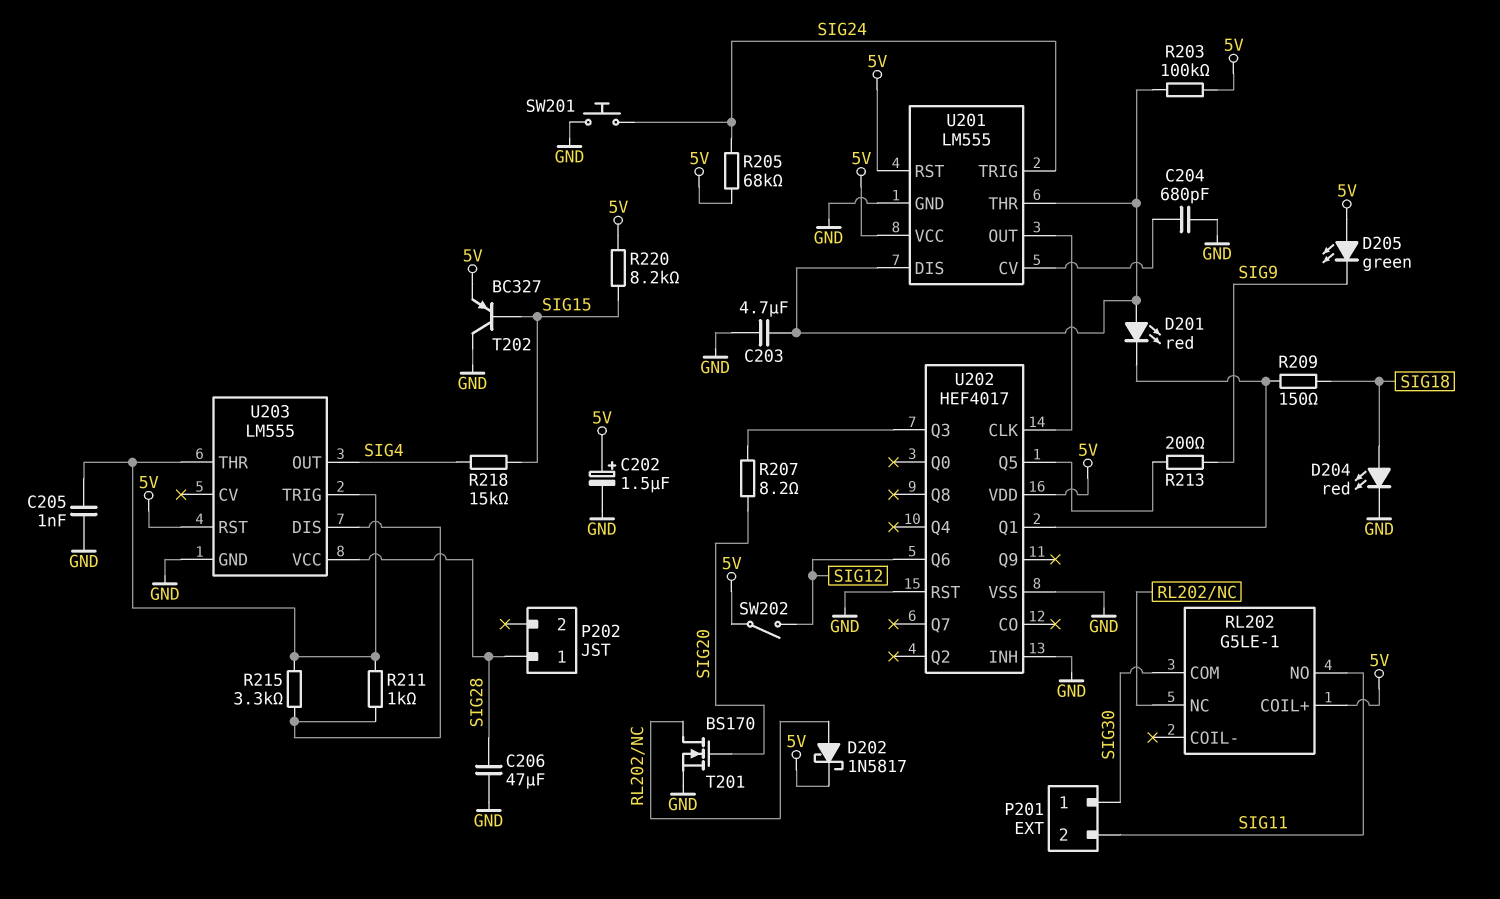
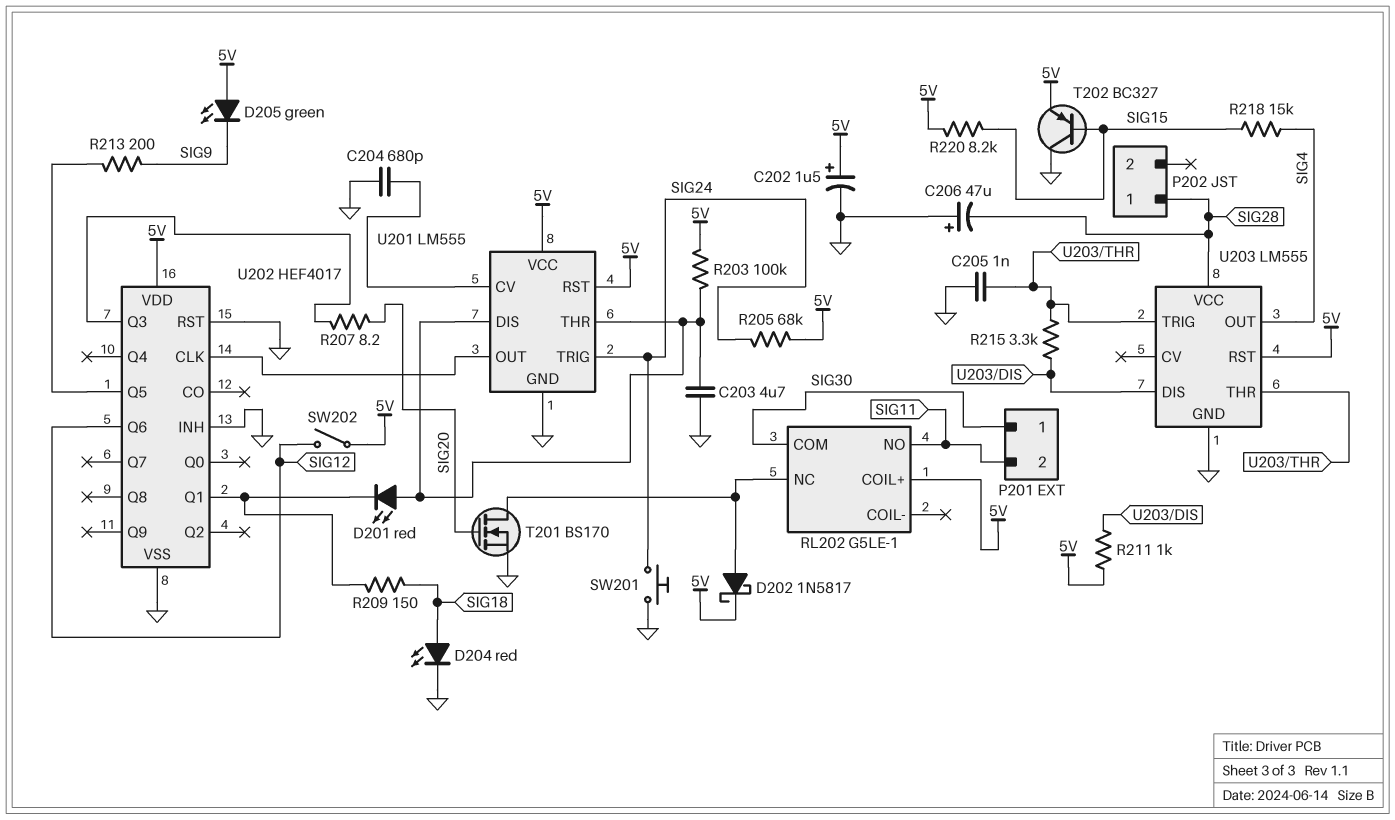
C206: 47uF (GND, SIG28) -> 47uF (plus GND, minus SIG28)
R211: 1k (U203/DIS, U203/THR) -> 1k (5V, U203/DIS)

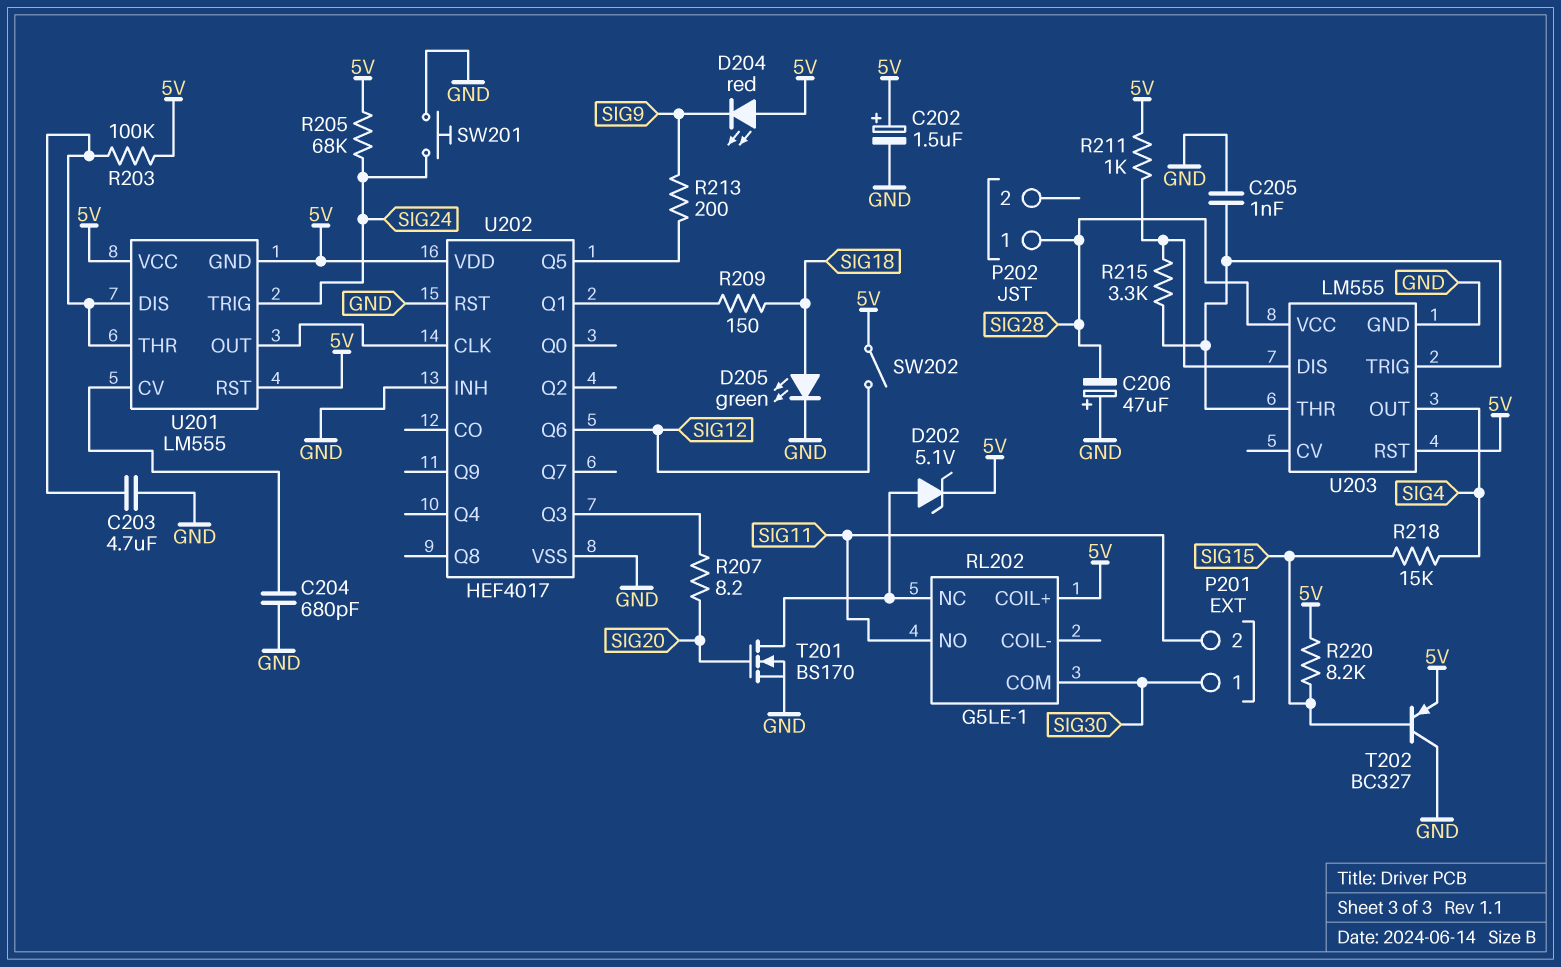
D201: LED red (A U201/DIS, K U202/Q1) -> none
D202: schottky 1N5817 (A RL202/NC, K 5V) -> zener 5.1V (A RL202/NC, K 5V)
D204: LED red (A SIG18, K GND) -> LED red (A 5V, K SIG9)
D205: LED green (A 5V, K SIG9) -> LED green (A SIG18, K GND)
U201 pin GND: GND -> 5V

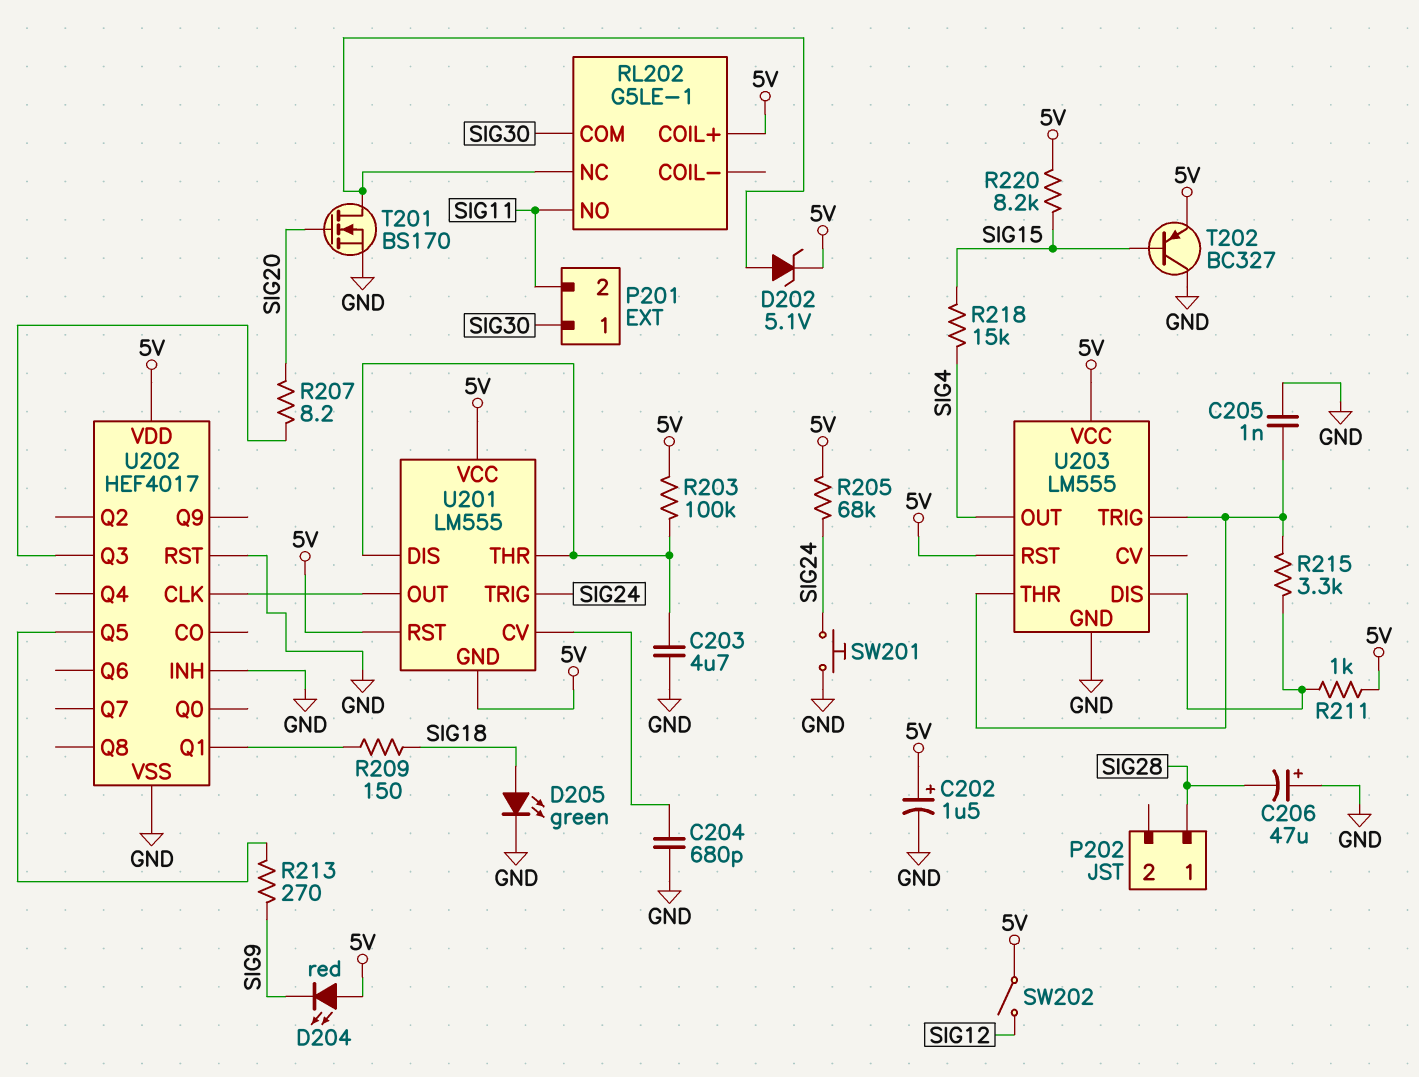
R213: 200 (SIG9, U202/Q5) -> 270 (SIG9, U202/Q5)
U202 pin Q6: SIG12 -> none
U203 pin VCC: SIG28 -> 5V

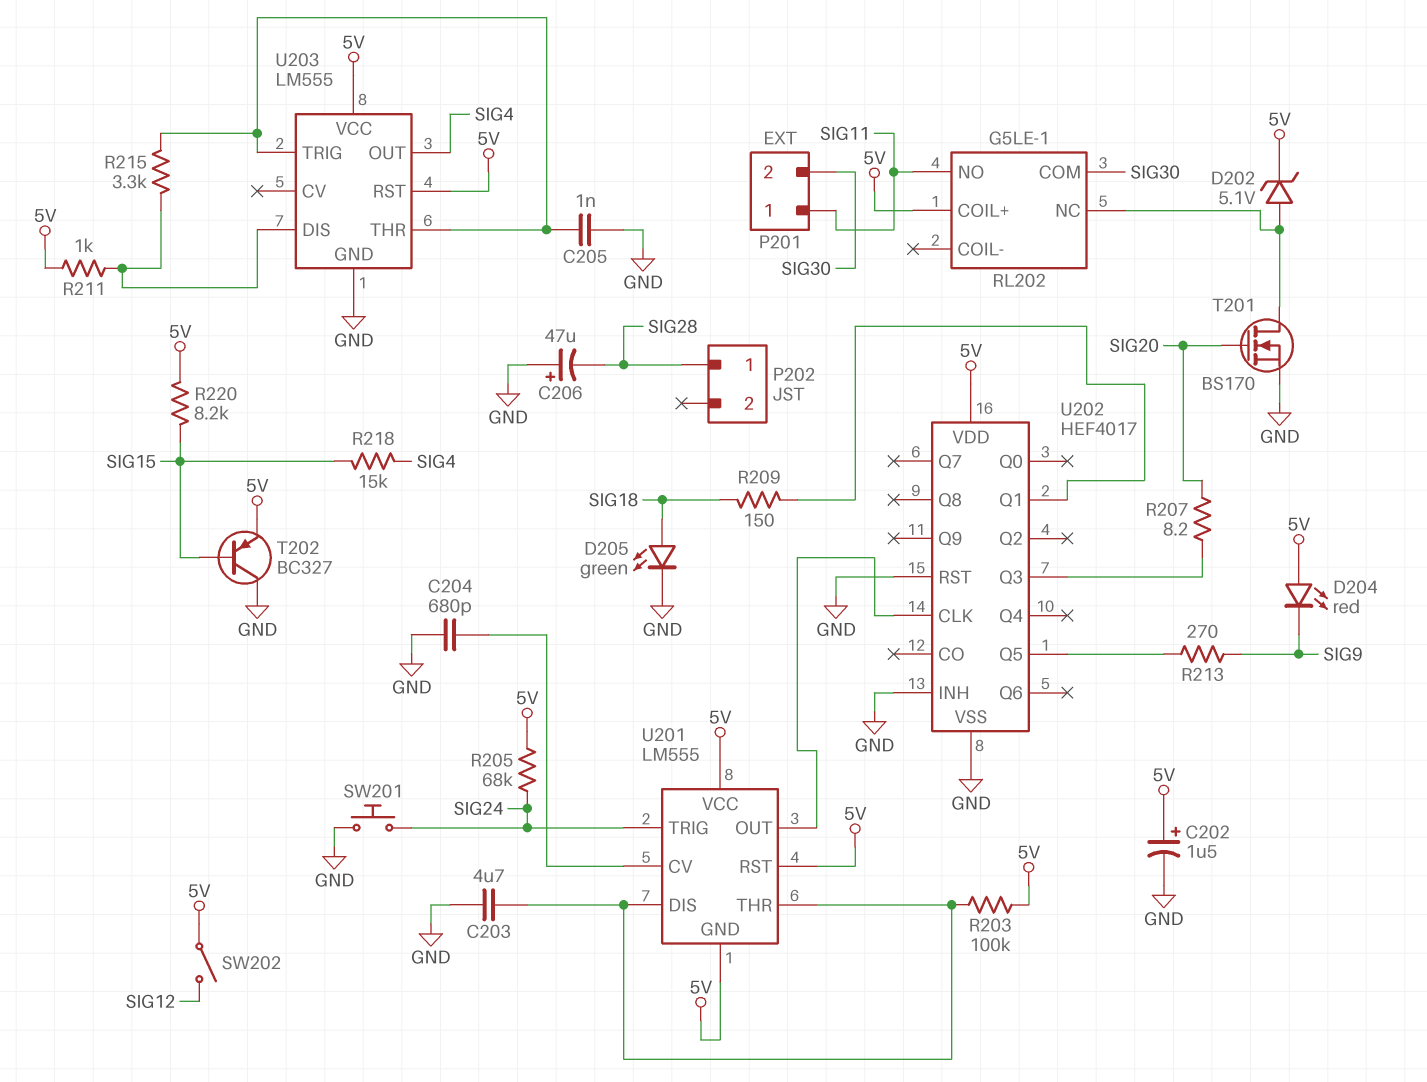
P201 pin 1: SIG30 -> SIG11
P201 pin 2: SIG11 -> SIG30

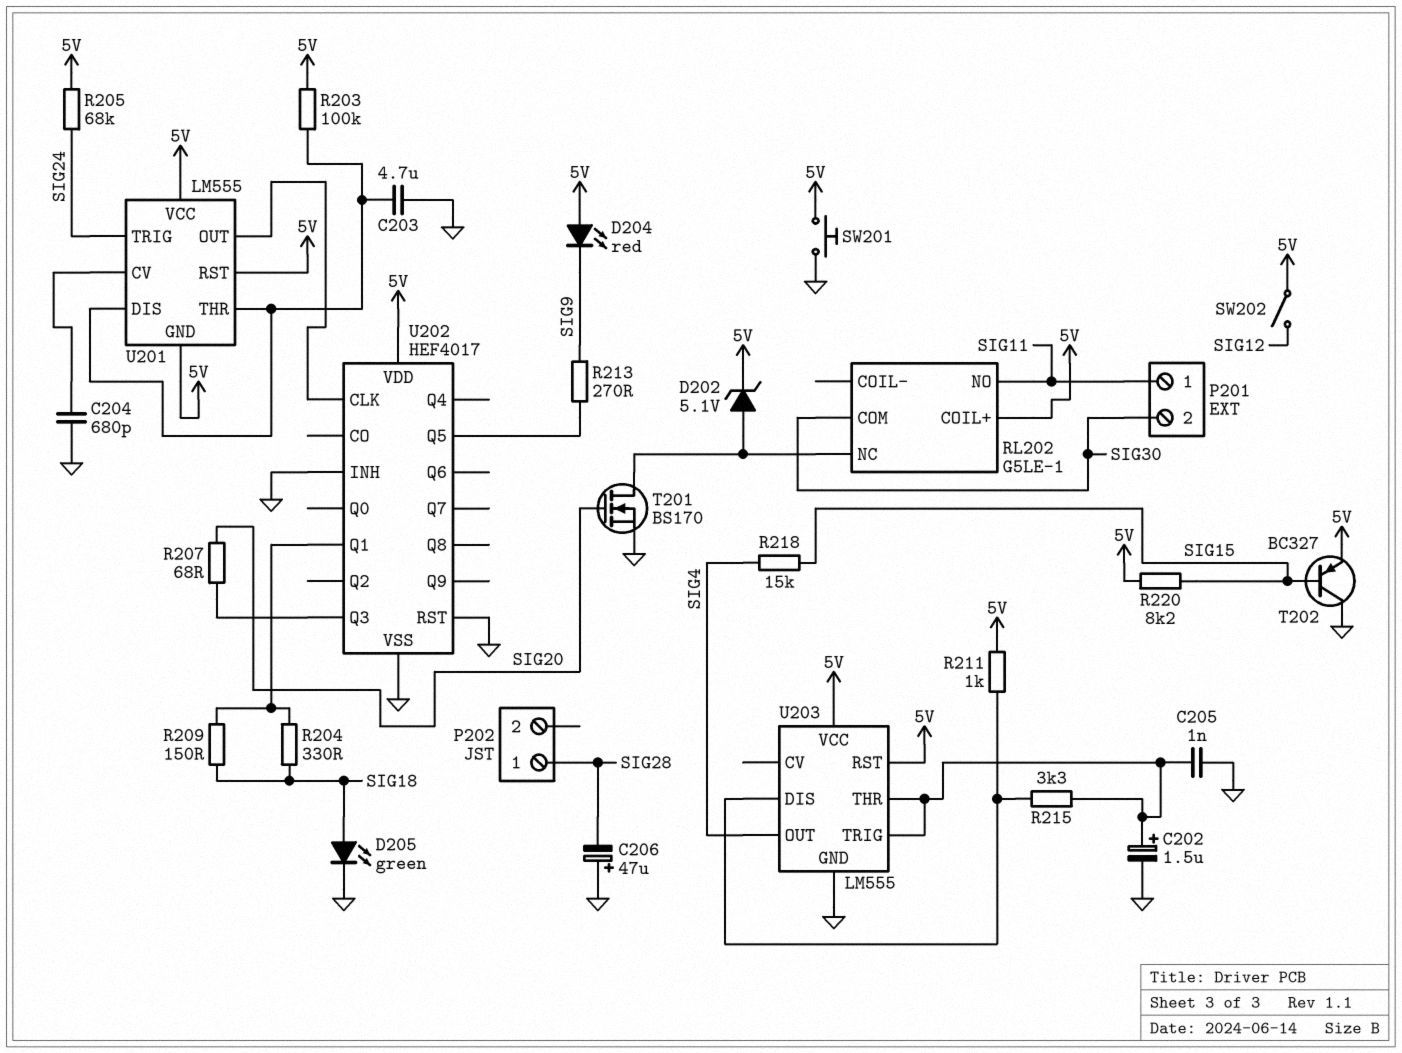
C202: 1.5uF (plus 5V, minus GND) -> 1.5uF (plus U203/THR, minus GND)
R204: none -> 330 (SIG18, U202/Q1)
R207: 8.2 (SIG20, U202/Q3) -> 68 (SIG20, U202/Q3)
SW201: button (GND, SIG24) -> button (5V, GND)

